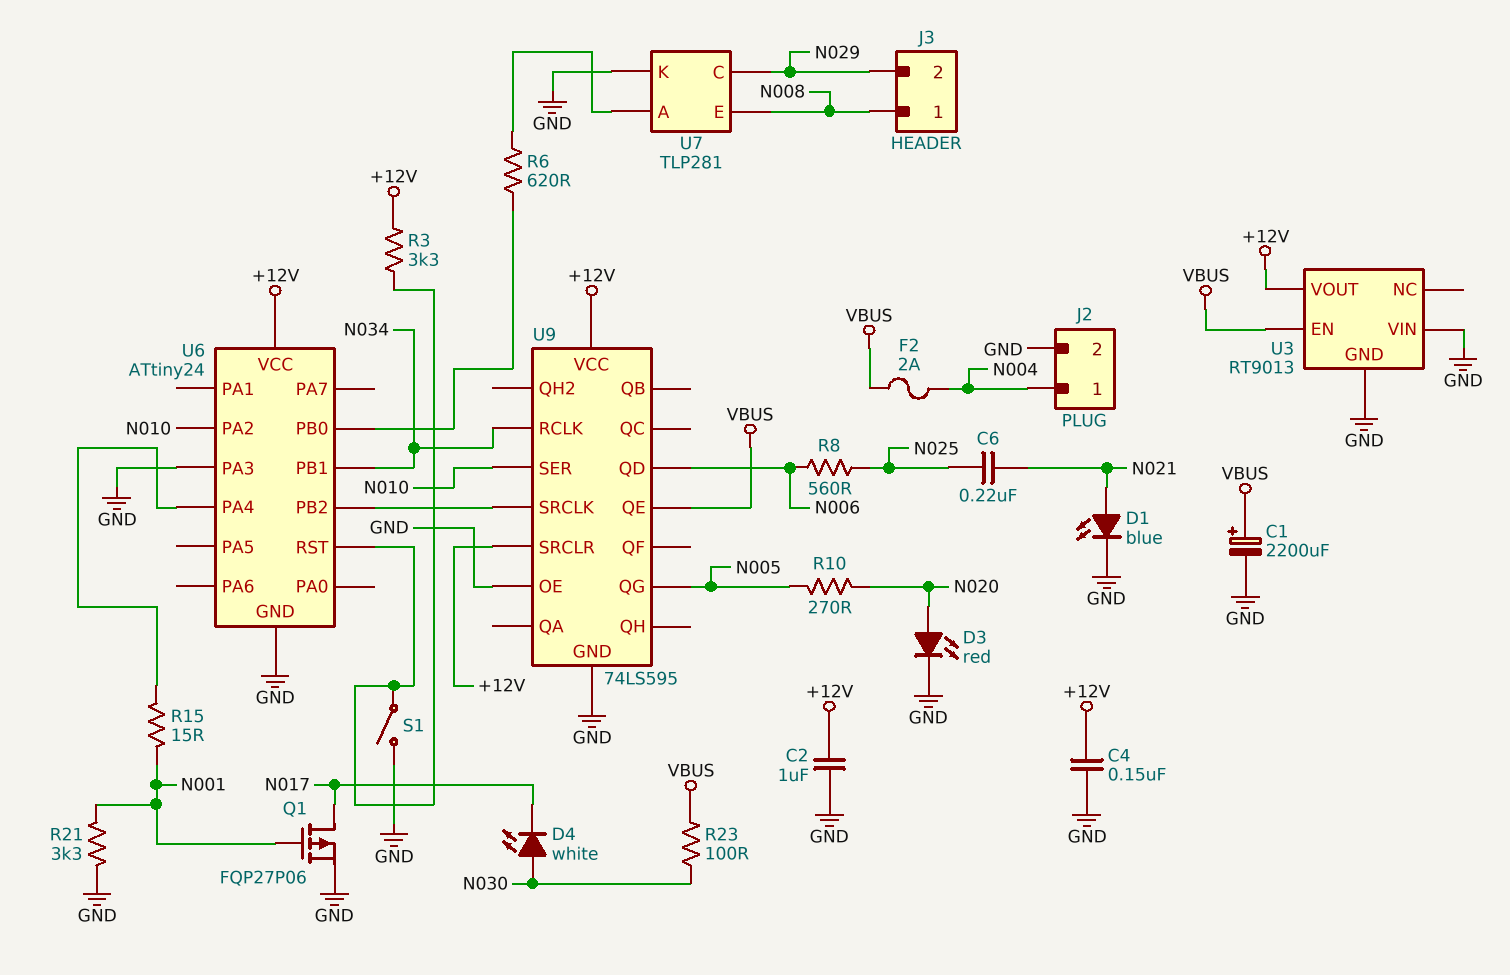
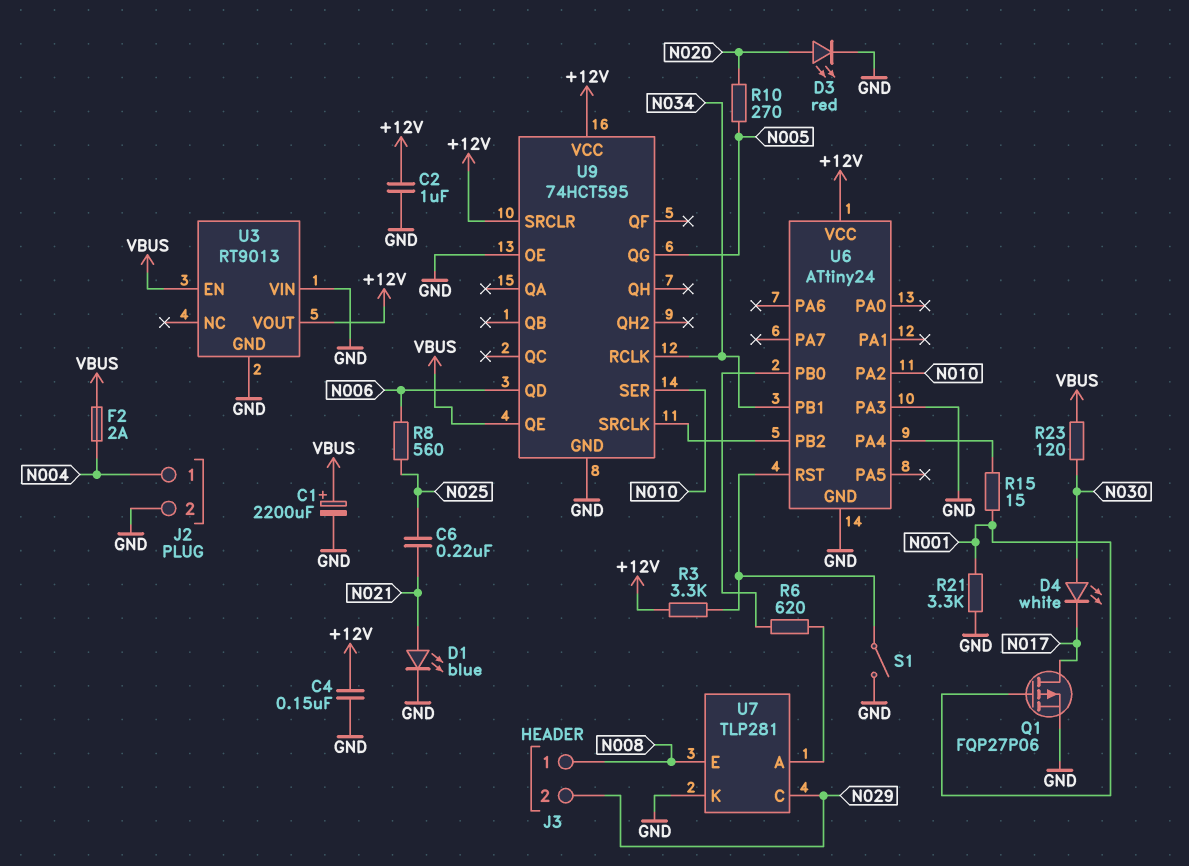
R23: 100 (N030, VBUS) -> 120 (N030, VBUS)
U9: 74LS595 -> 74HCT595

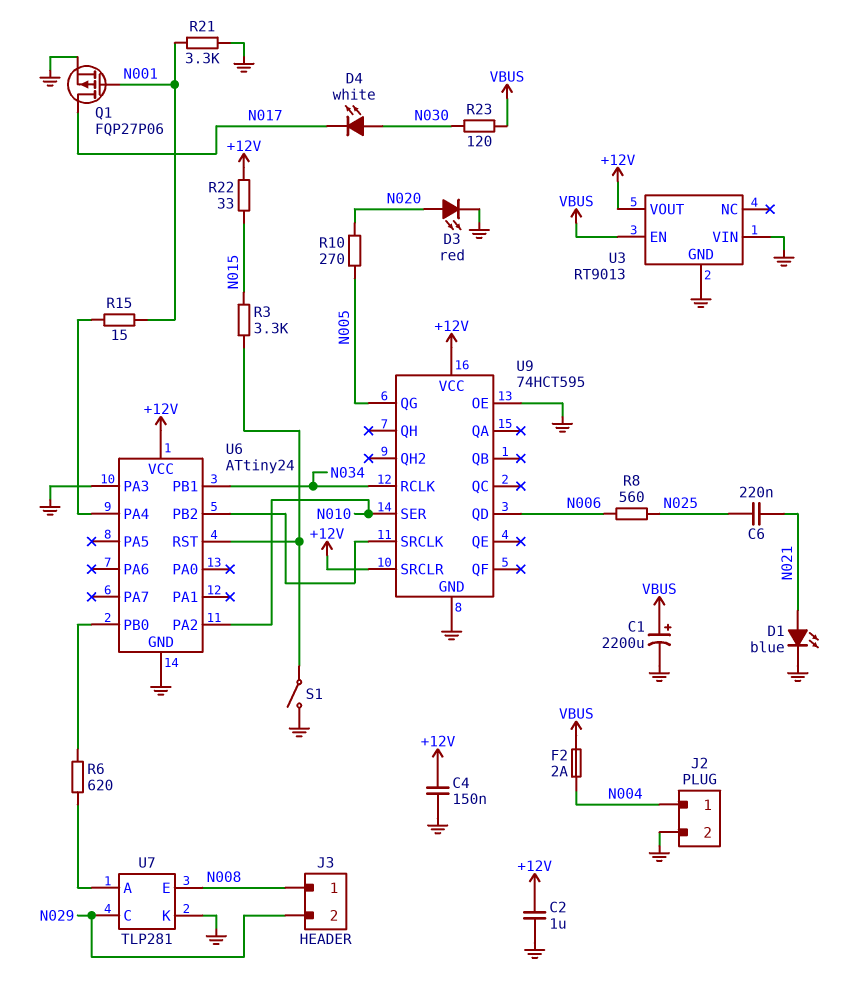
R3: 3.3k (+12V, U6/RST) -> 3.3k (N015, U6/RST)
R22: none -> 33 (+12V, N015)
U9 pin QE: VBUS -> none

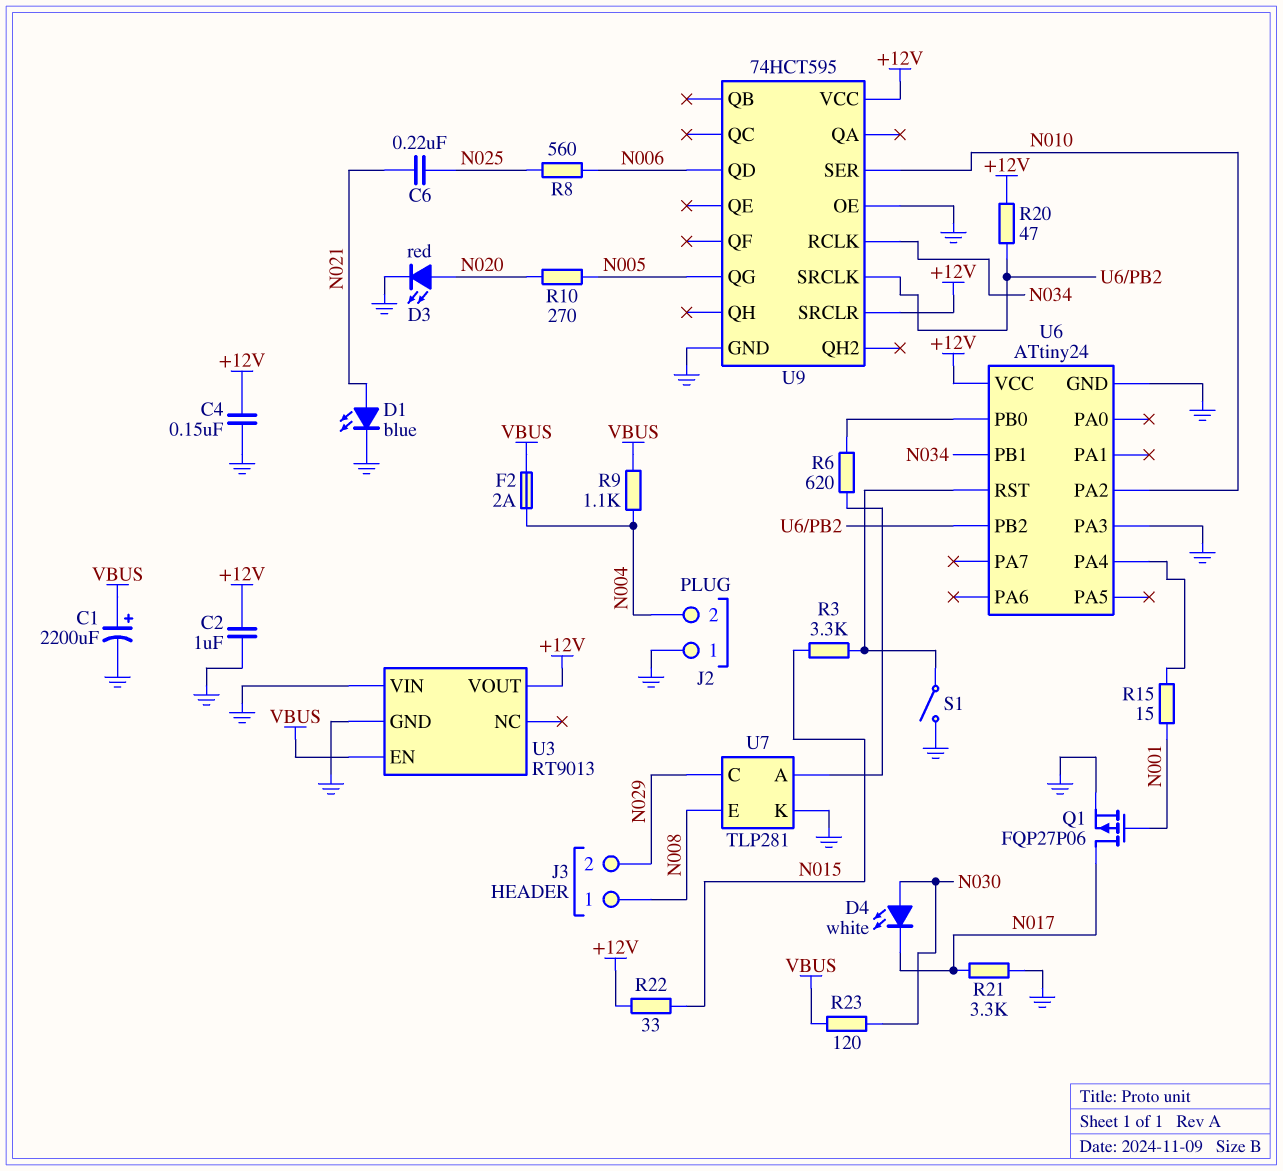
J2 pin 1: N004 -> GND
J2 pin 2: GND -> N004
R9: none -> 1.1k (N004, VBUS)
R20: none -> 47 (+12V, U6/PB2)
R21: 3.3k (GND, N001) -> 3.3k (GND, N017)

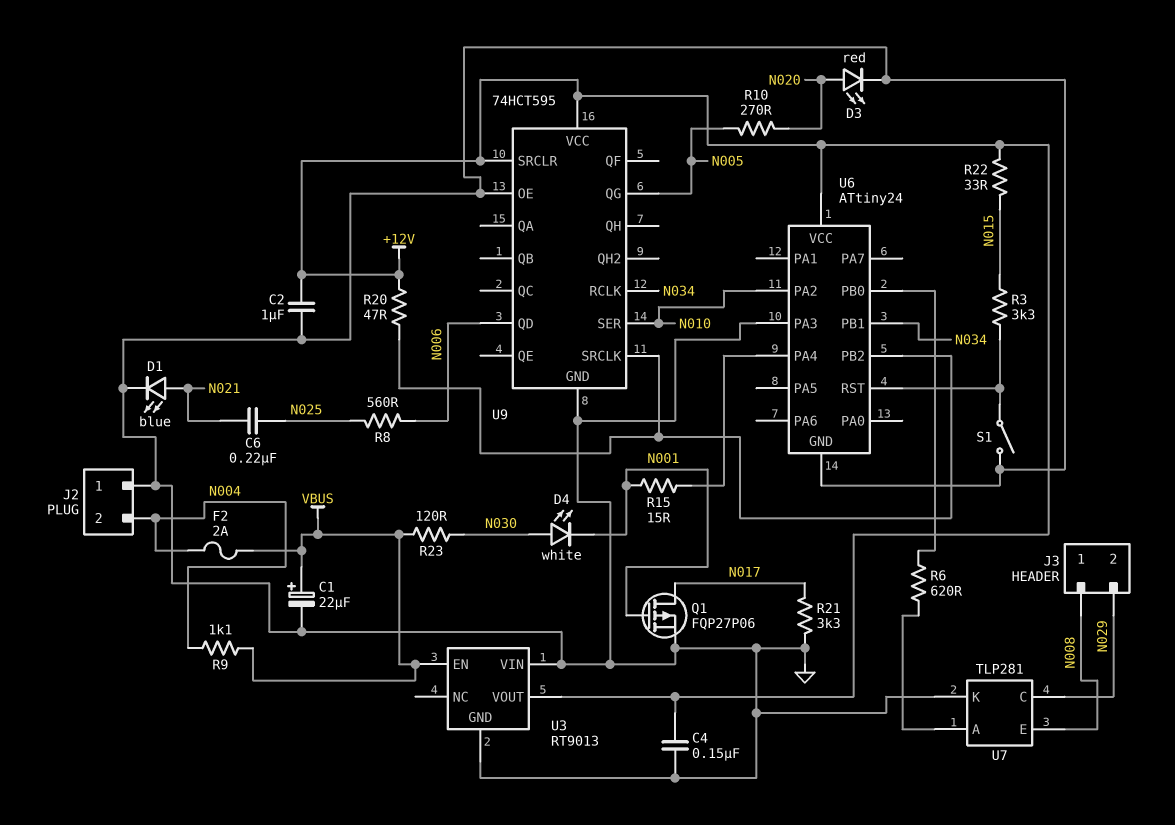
C1: 2200uF (plus VBUS, minus GND) -> 22uF (plus VBUS, minus GND)
D4: LED white (A N030, K N017) -> LED white (A N030, K N001)

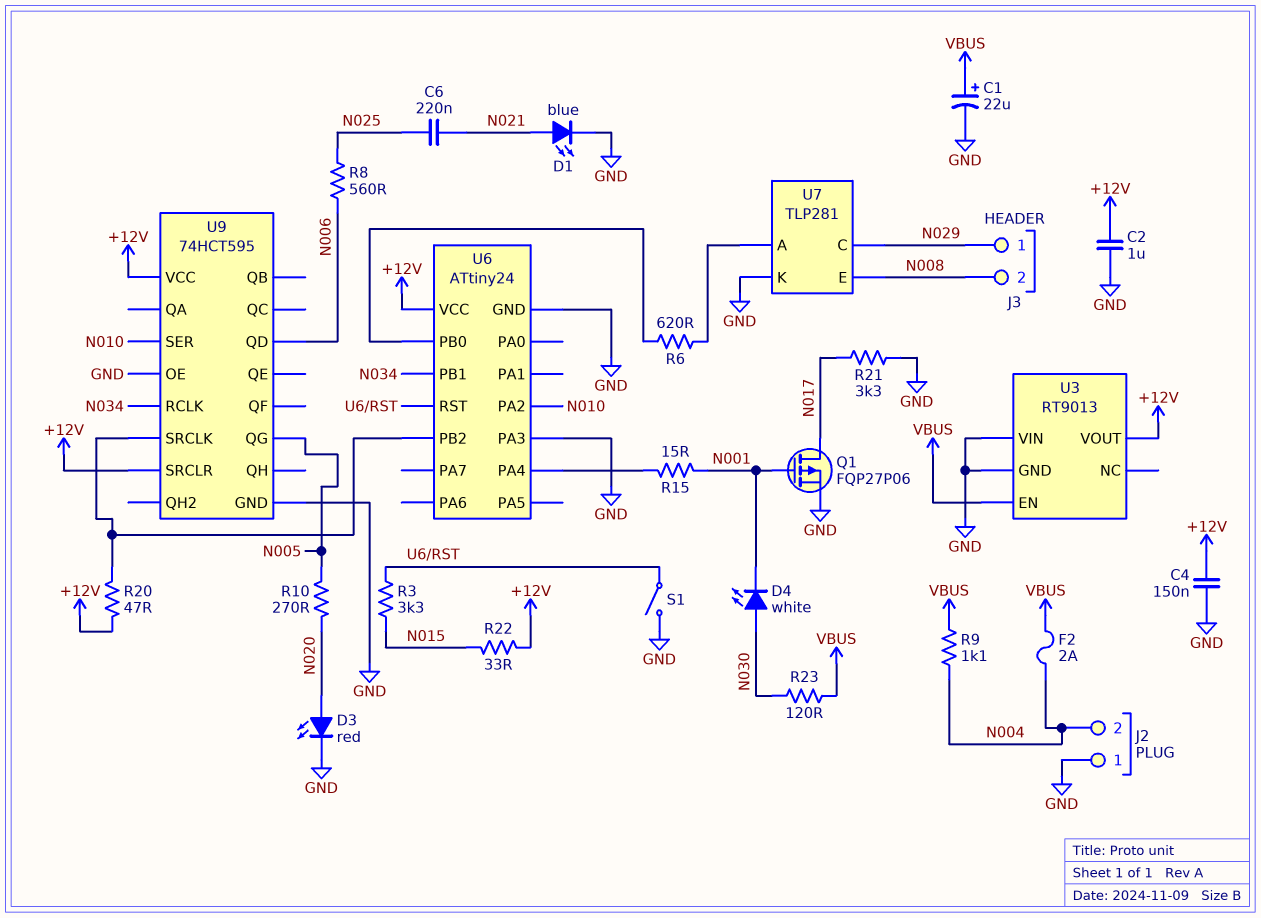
J3 pin 1: N008 -> N029
J3 pin 2: N029 -> N008

